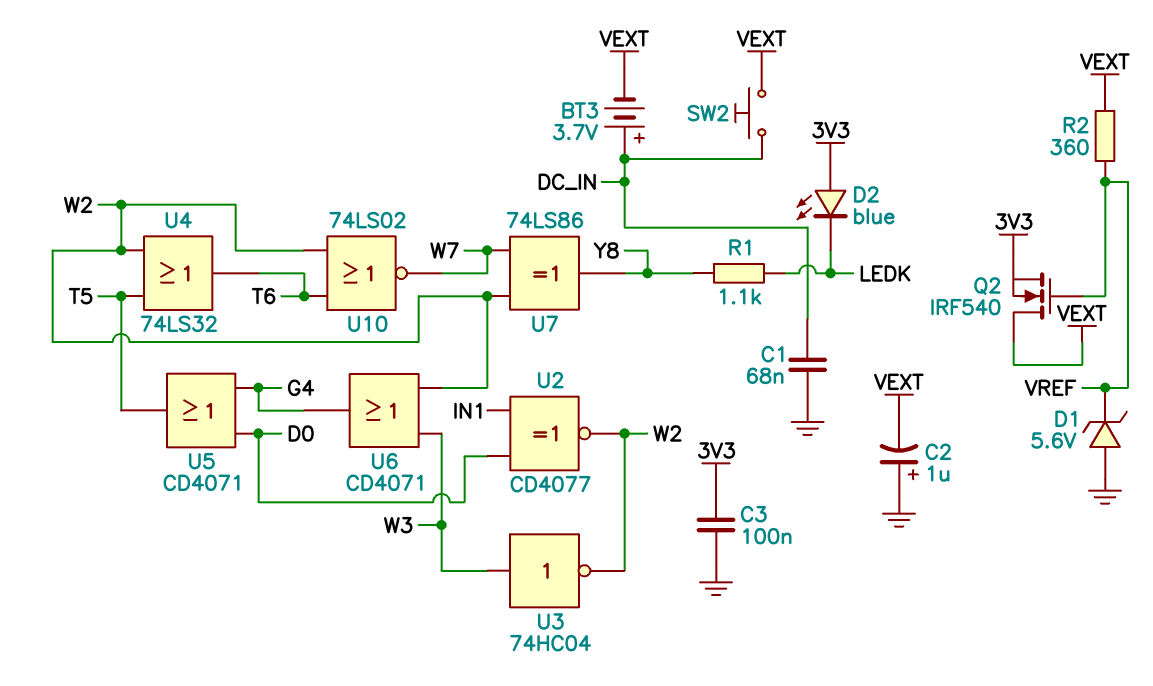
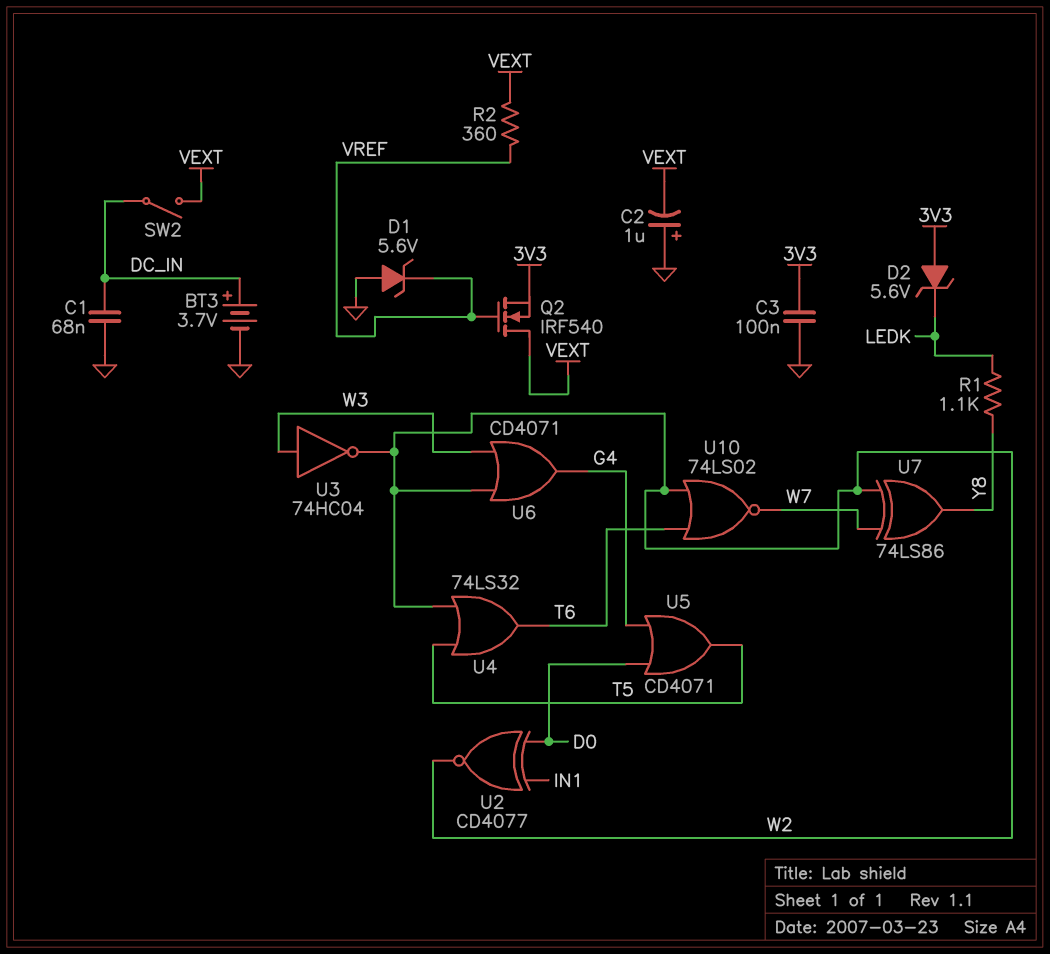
BT3: 3.7V (plus DC_IN, minus VEXT) -> 3.7V (plus DC_IN, minus GND)
D2: LED blue (A 3V3, K LEDK) -> zener 5.6V (A 3V3, K LEDK)
SW2: button (DC_IN, VEXT) -> switch (DC_IN, VEXT)

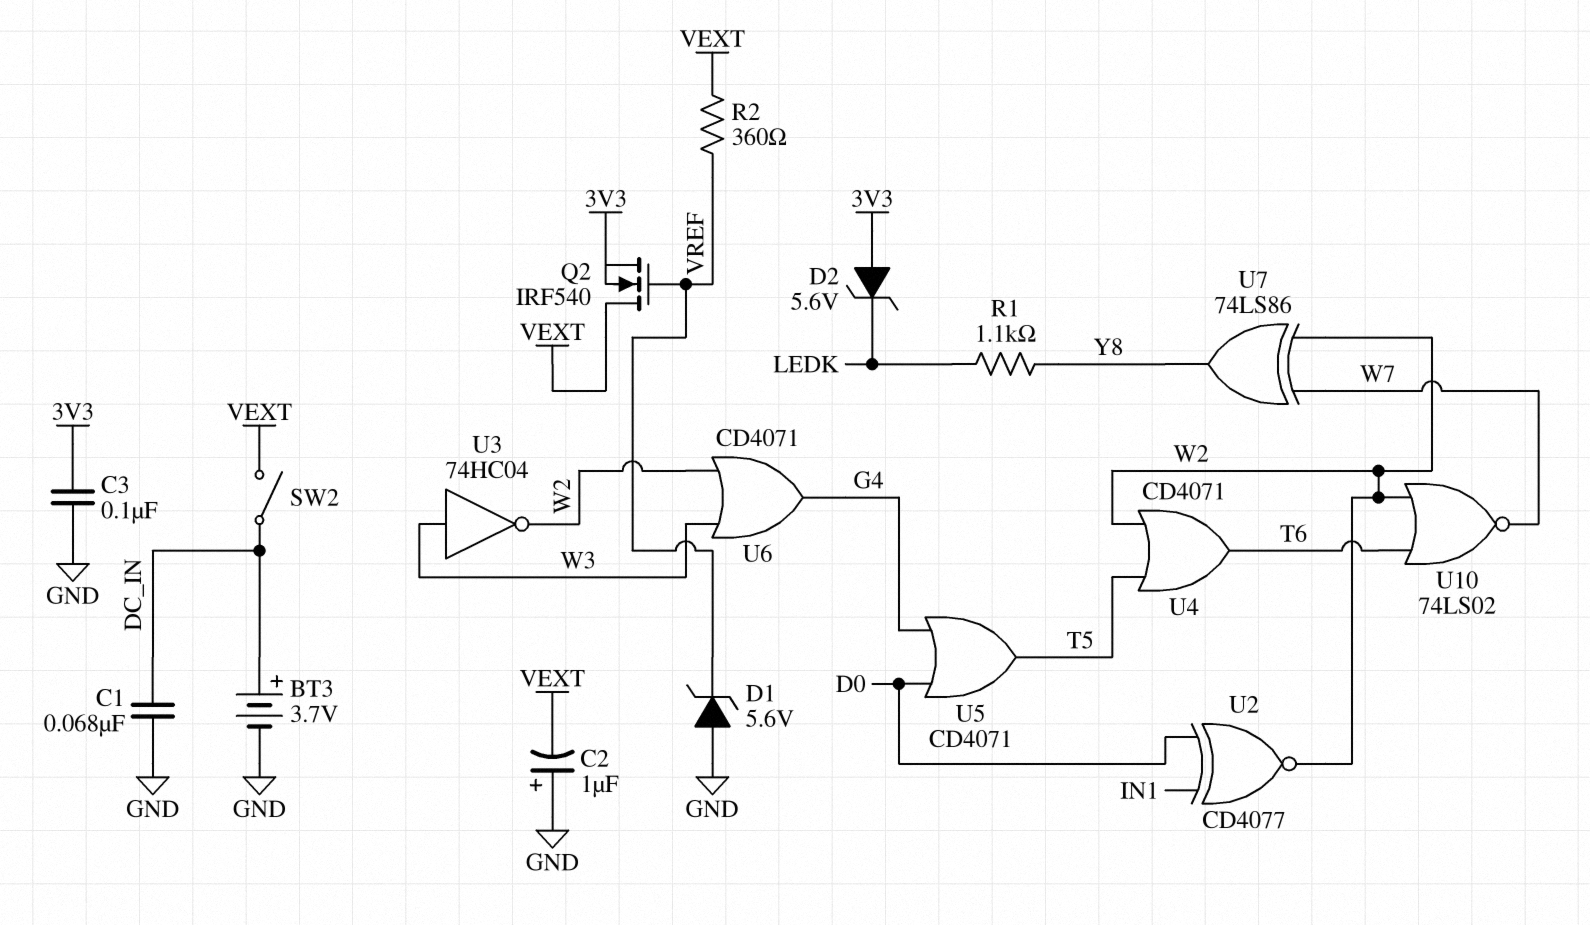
U4: OR 74LS32 (in T5, in W2, out T6) -> OR CD4071 (in T5, in W2, out T6)

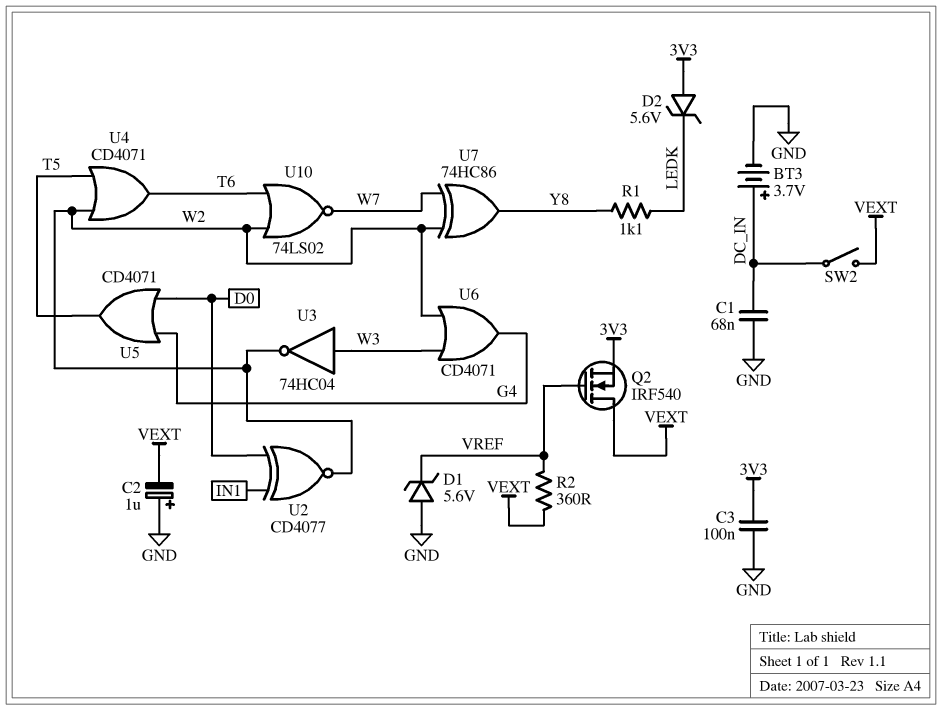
U7: XOR 74LS86 (in W2, in W7, out Y8) -> XOR 74HC86 (in W2, in W7, out Y8)

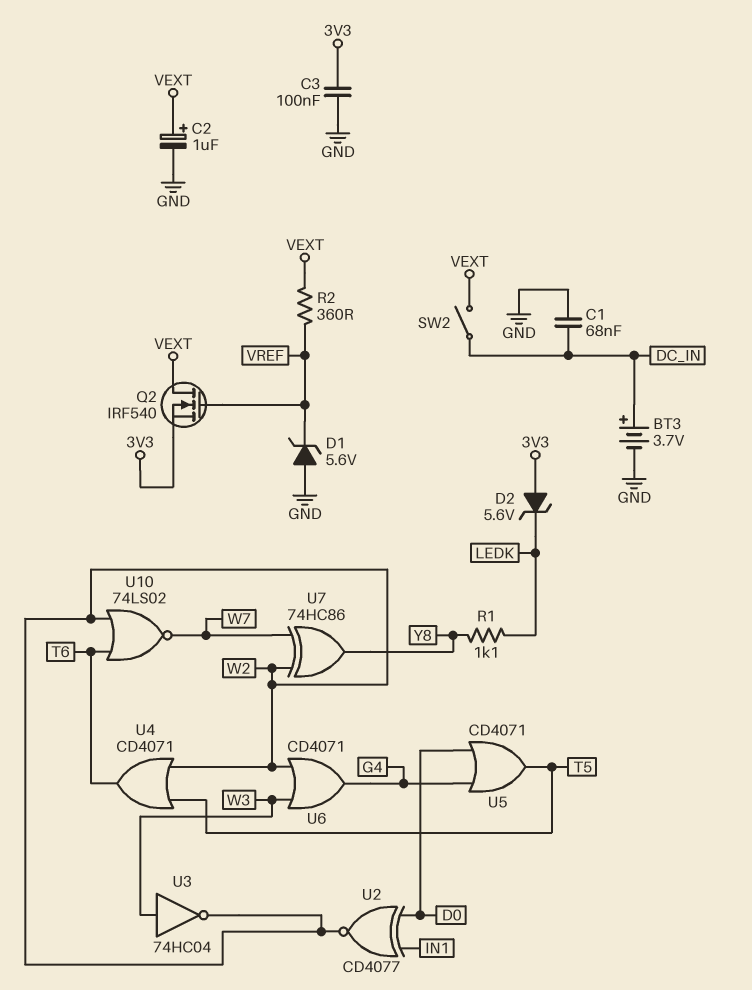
C2: 1uF (plus GND, minus VEXT) -> 1uF (plus VEXT, minus GND)

